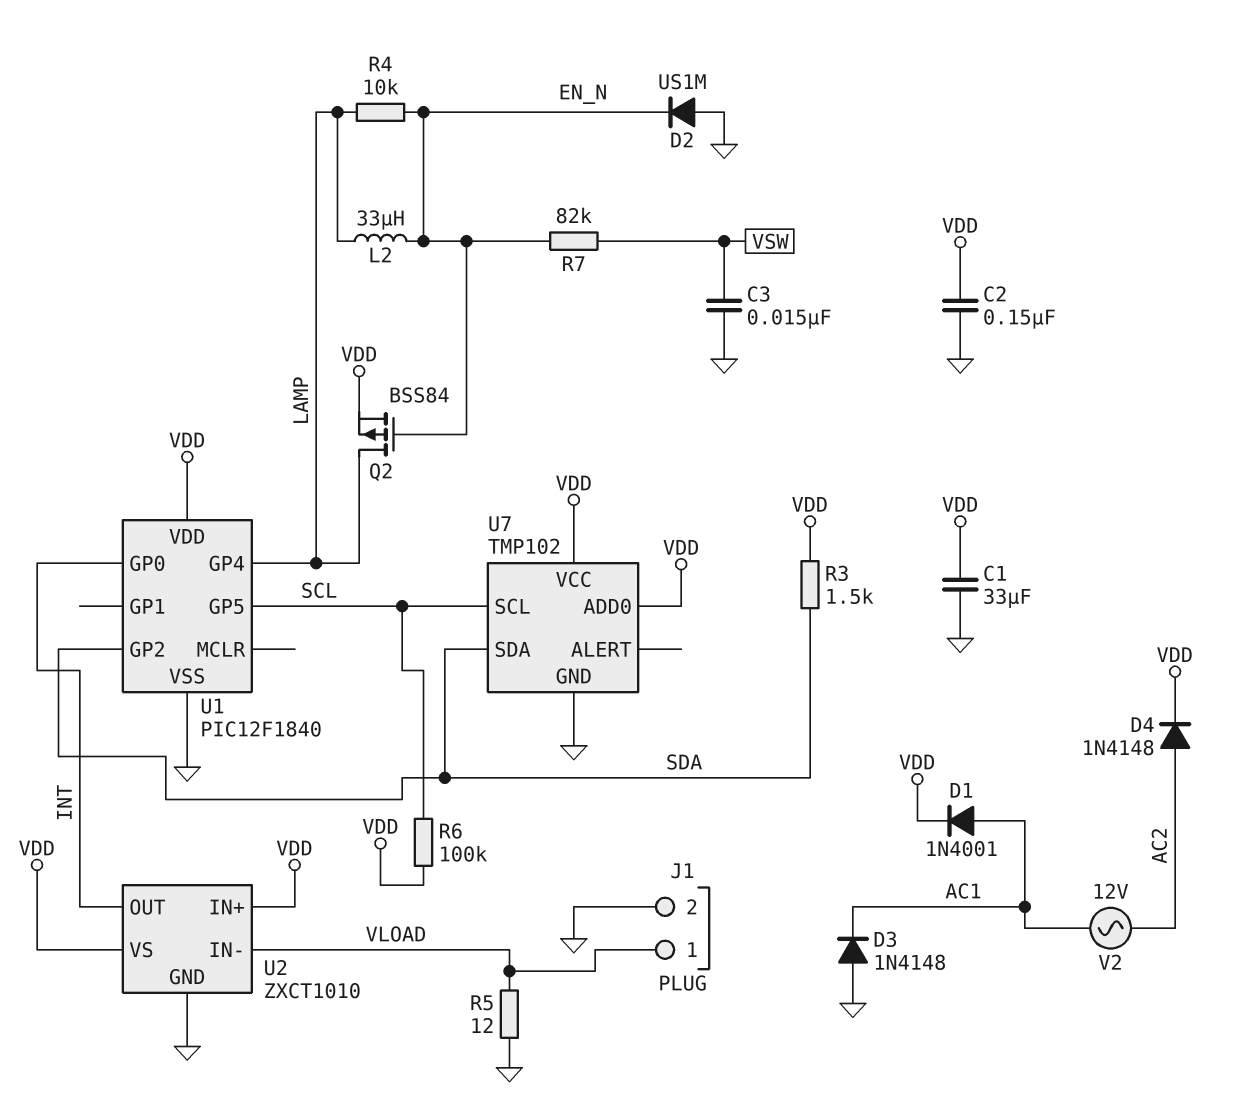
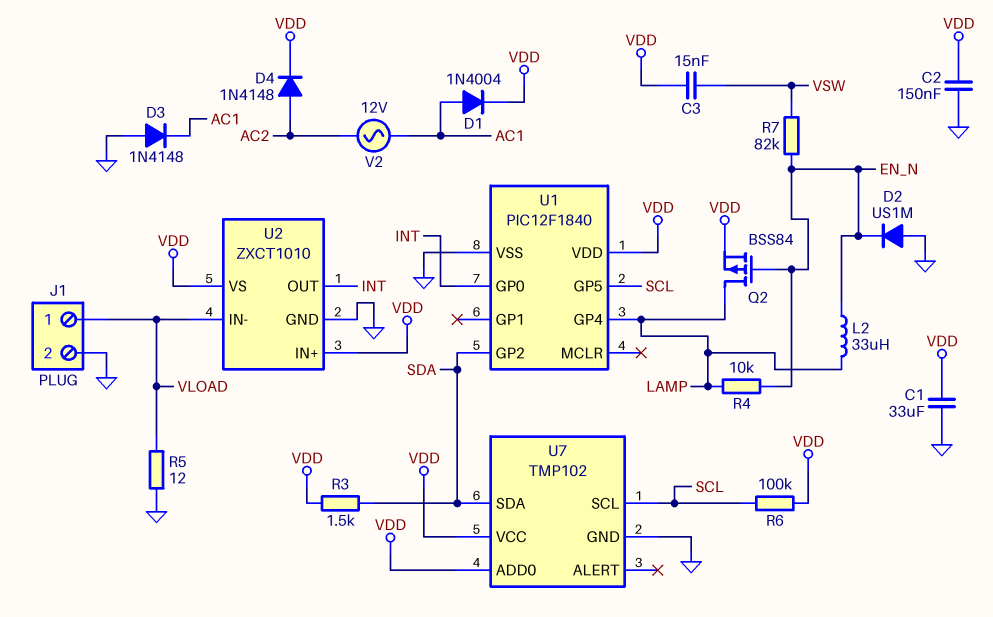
C3: 15nF (GND, VSW) -> 15nF (VDD, VSW)
D1: diode 1N4001 (A AC1, K VDD) -> diode 1N4004 (A AC1, K VDD)

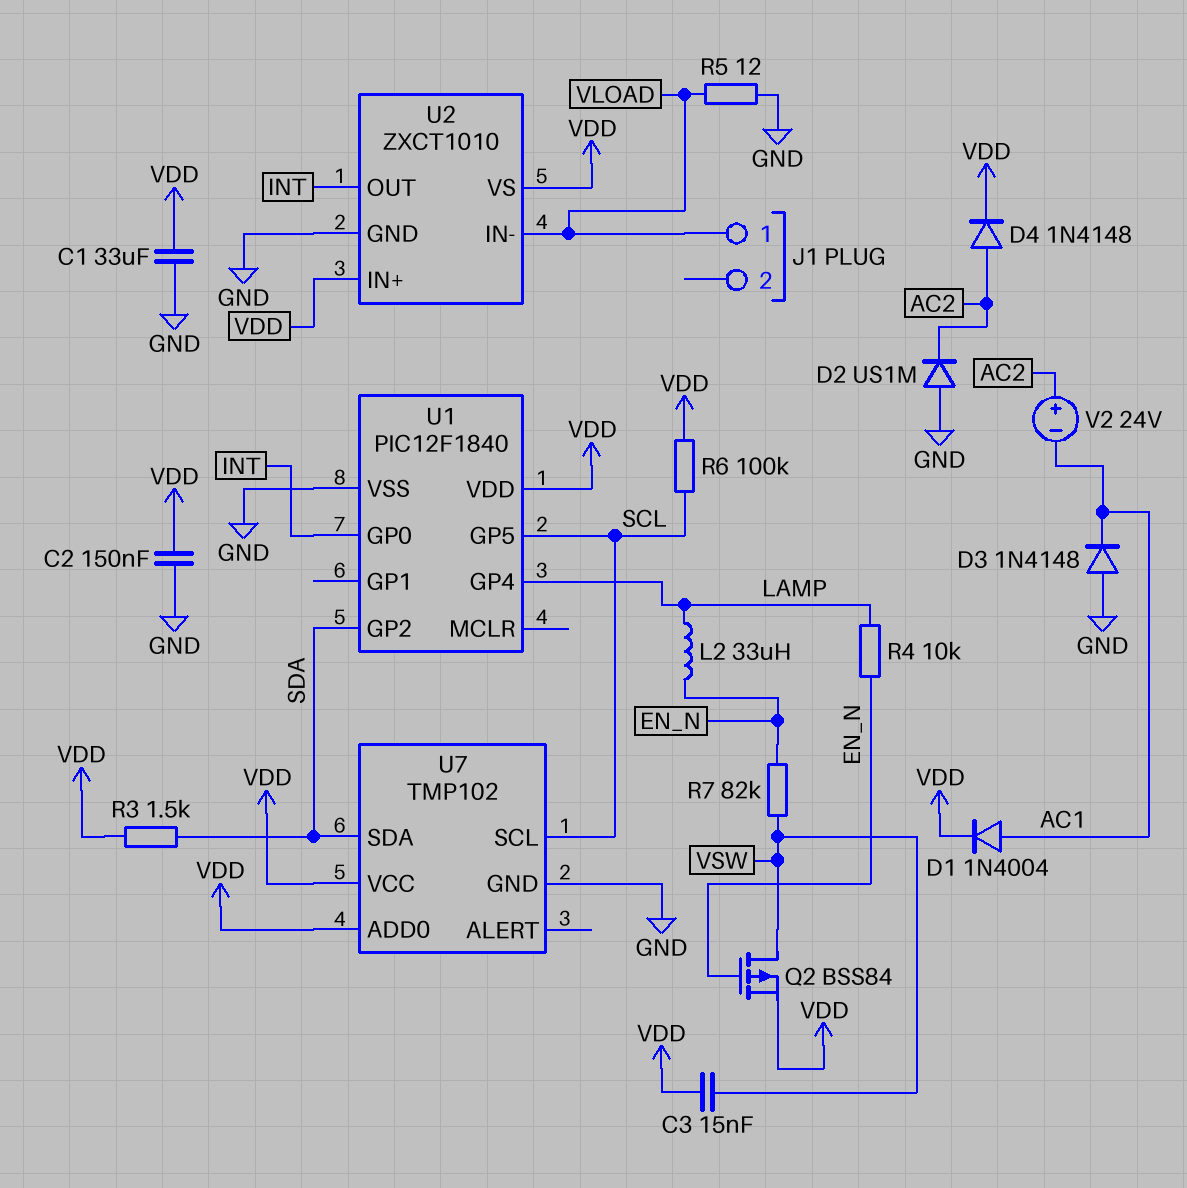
D2: diode US1M (A GND, K EN_N) -> diode US1M (A GND, K AC2)
J1 pin 2: GND -> none
Q2: PMOS BSS84 (G EN_N, D LAMP, S VDD) -> PMOS BSS84 (G EN_N, D VSW, S VDD)
V2: AC 12V (AC1, AC2) -> 24V (plus AC2, minus AC1)

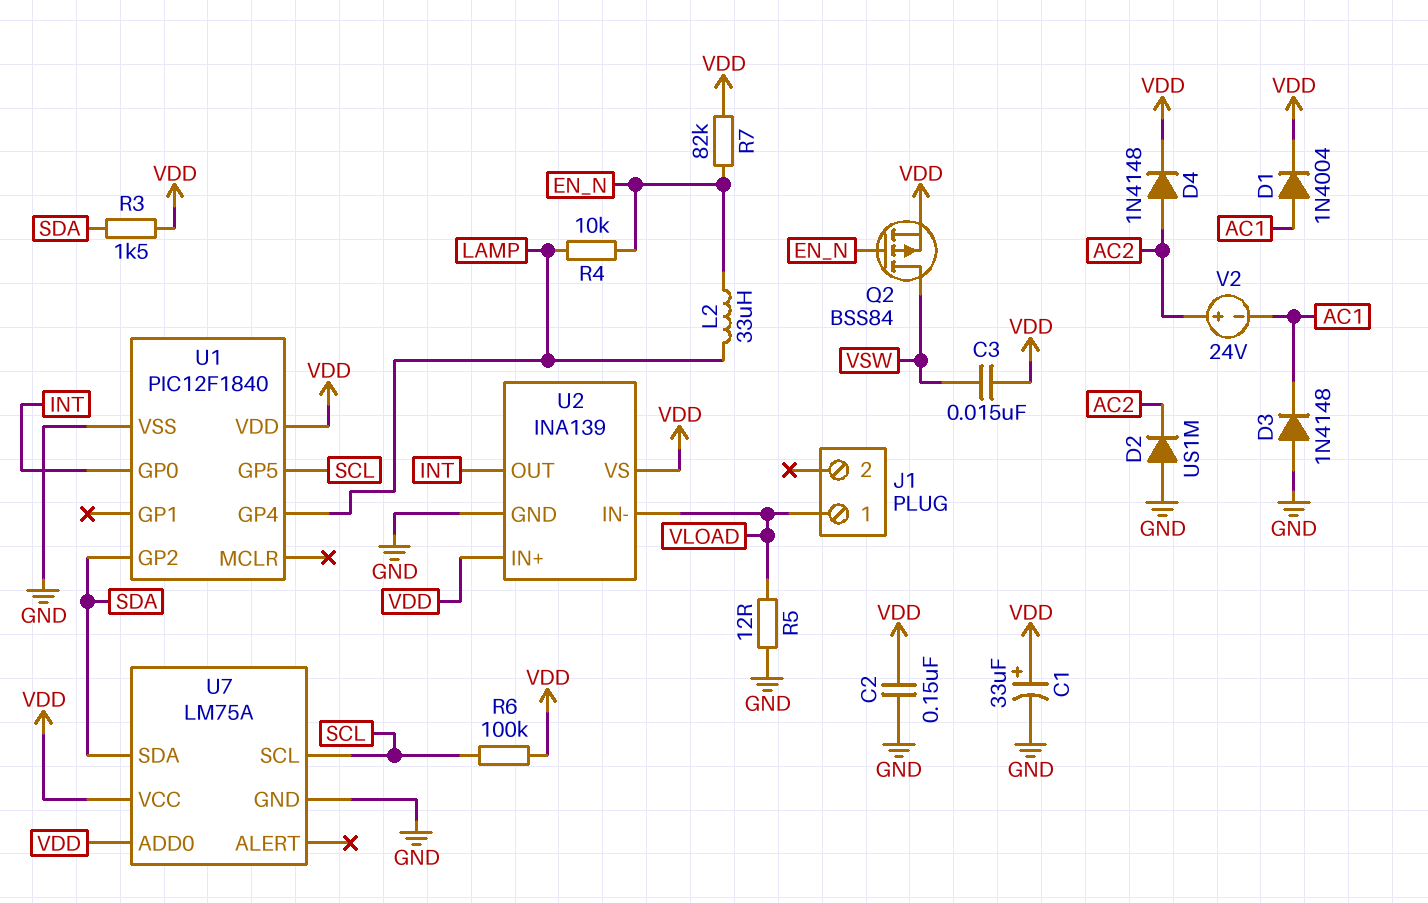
C1: 33uF (GND, VDD) -> 33uF (plus VDD, minus GND)
R7: 82k (EN_N, VSW) -> 82k (EN_N, VDD)
U2: ZXCT1010 -> INA139
U7: TMP102 -> LM75A

